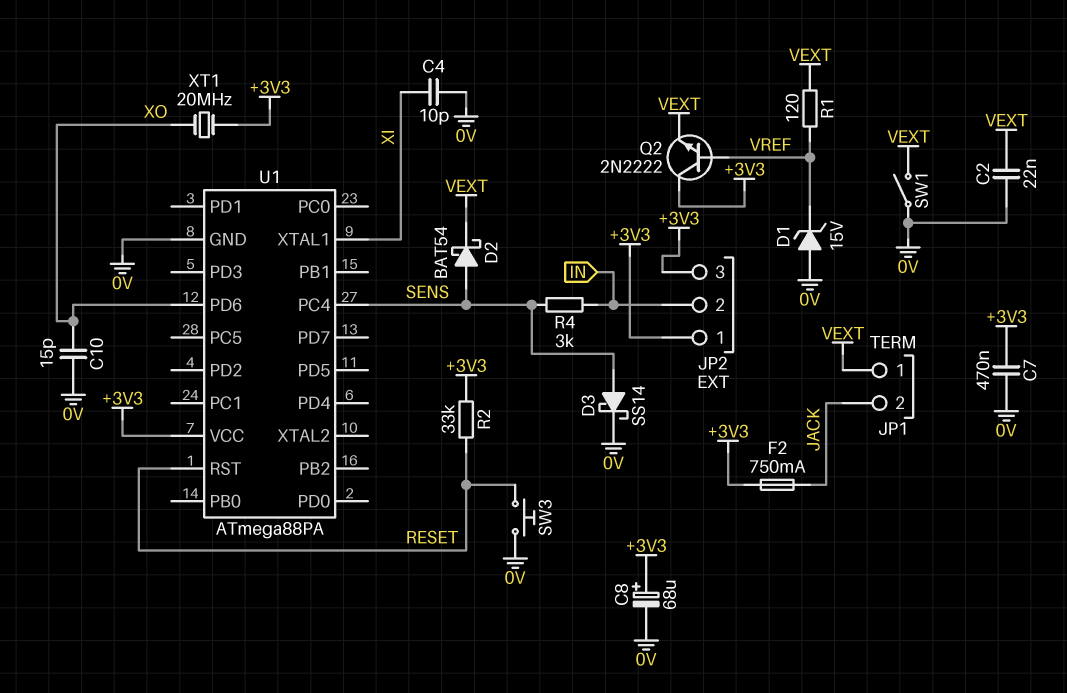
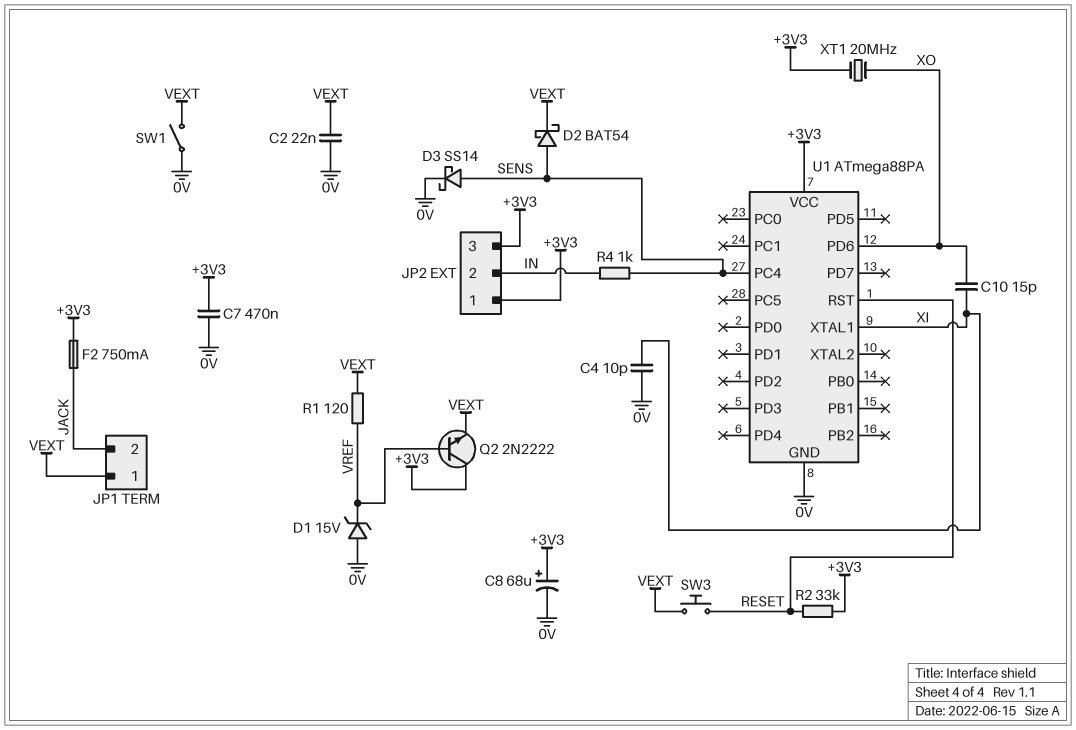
C10: 15pF (0V, XO) -> 15pF (XI, XO)
R4: 3k (IN, SENS) -> 1k (IN, SENS)
SW3: button (0V, RESET) -> button (RESET, VEXT)

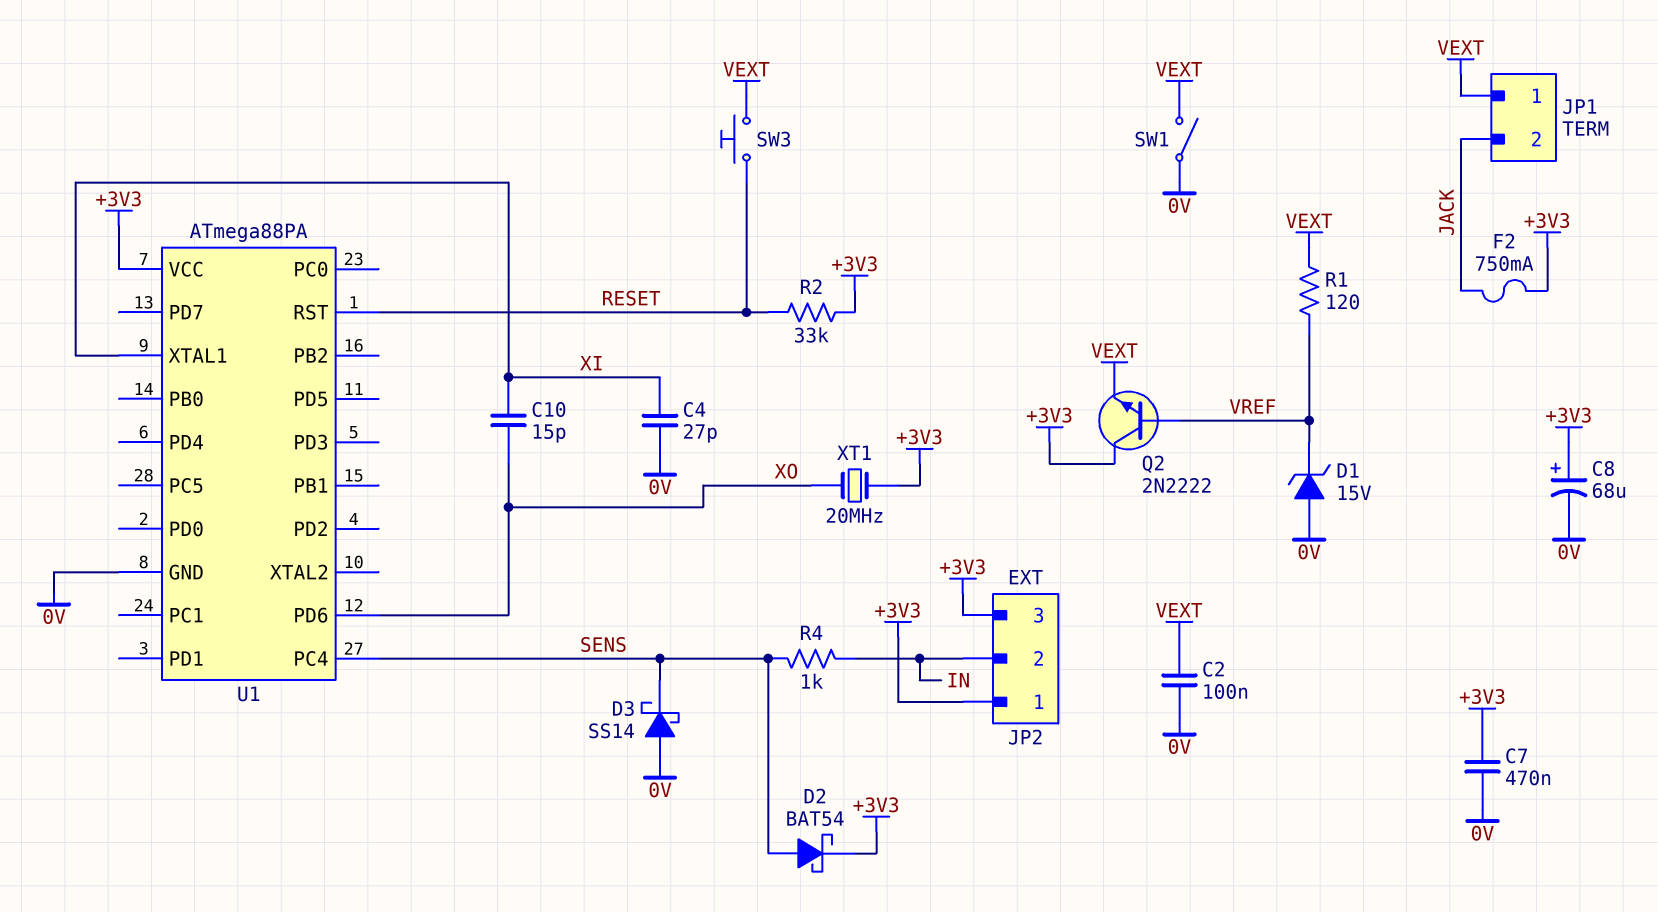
C2: 22nF (0V, VEXT) -> 100nF (0V, VEXT)
C4: 10pF (0V, XI) -> 27pF (0V, XI)
D2: schottky BAT54 (A SENS, K VEXT) -> schottky BAT54 (A SENS, K +3V3)
D3: schottky SS14 (A SENS, K 0V) -> schottky SS14 (A 0V, K SENS)

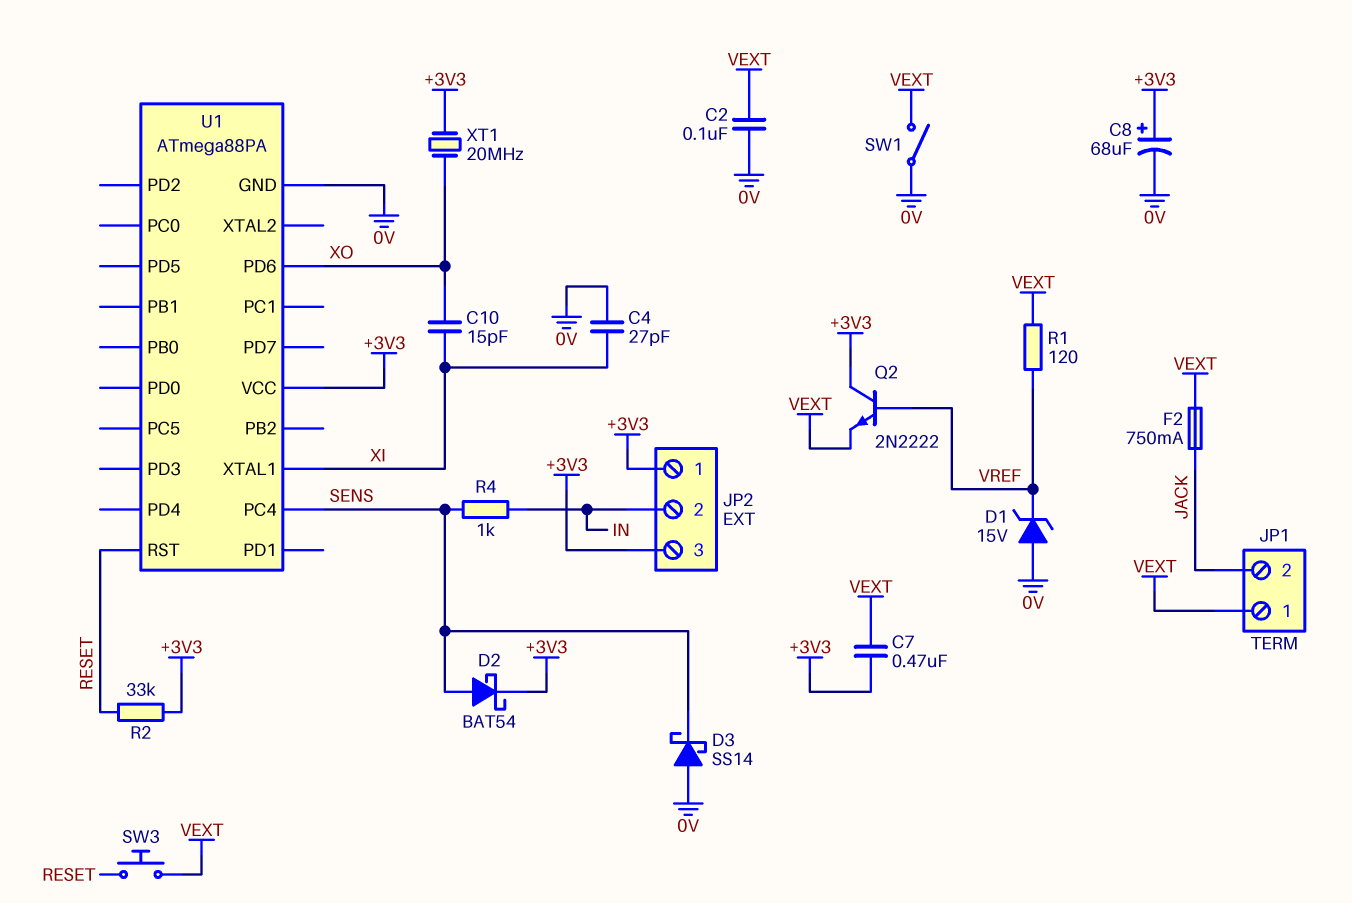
C7: 470nF (+3V3, 0V) -> 470nF (+3V3, VEXT)
F2: 750mA (+3V3, JACK) -> 750mA (JACK, VEXT)

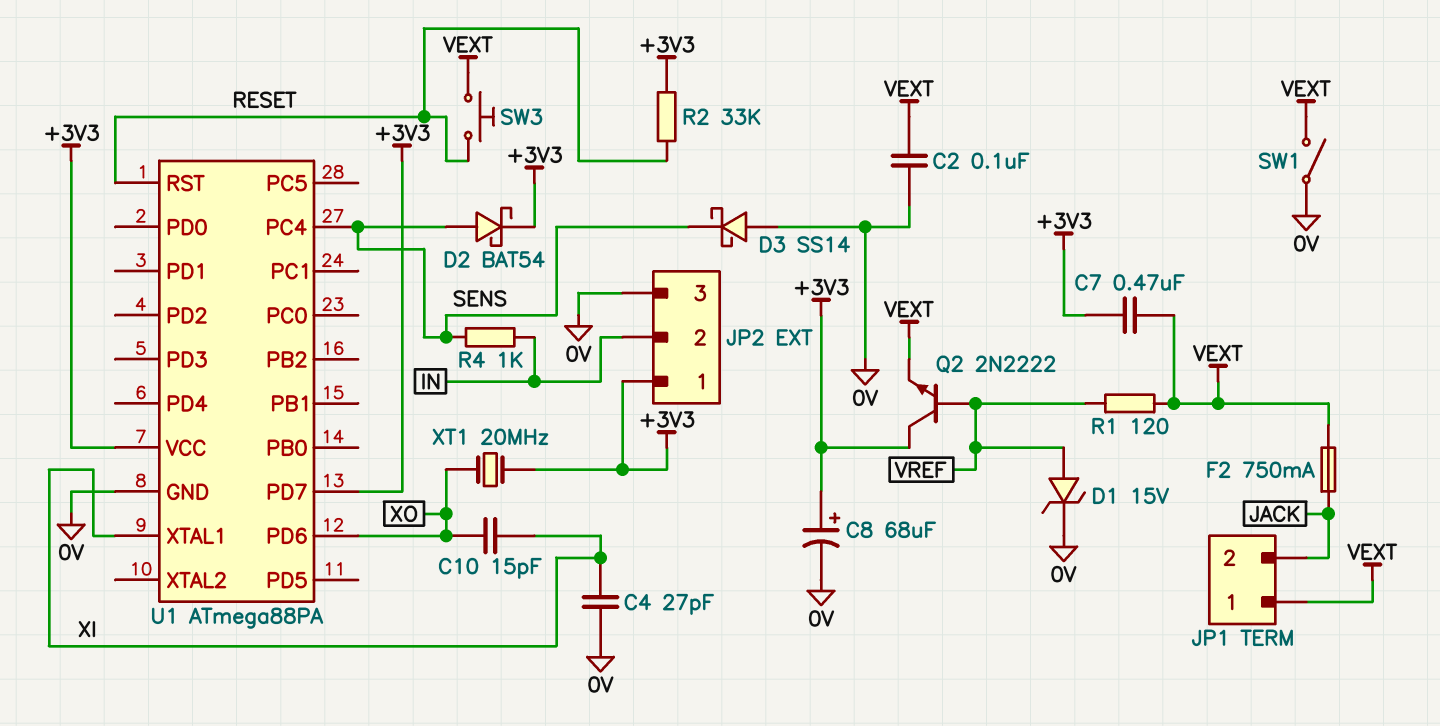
D1: zener 15V (A 0V, K VREF) -> zener 15V (A VREF, K 0V)
JP2 pin 3: +3V3 -> 0V
U1 pin PD7: none -> +3V3

